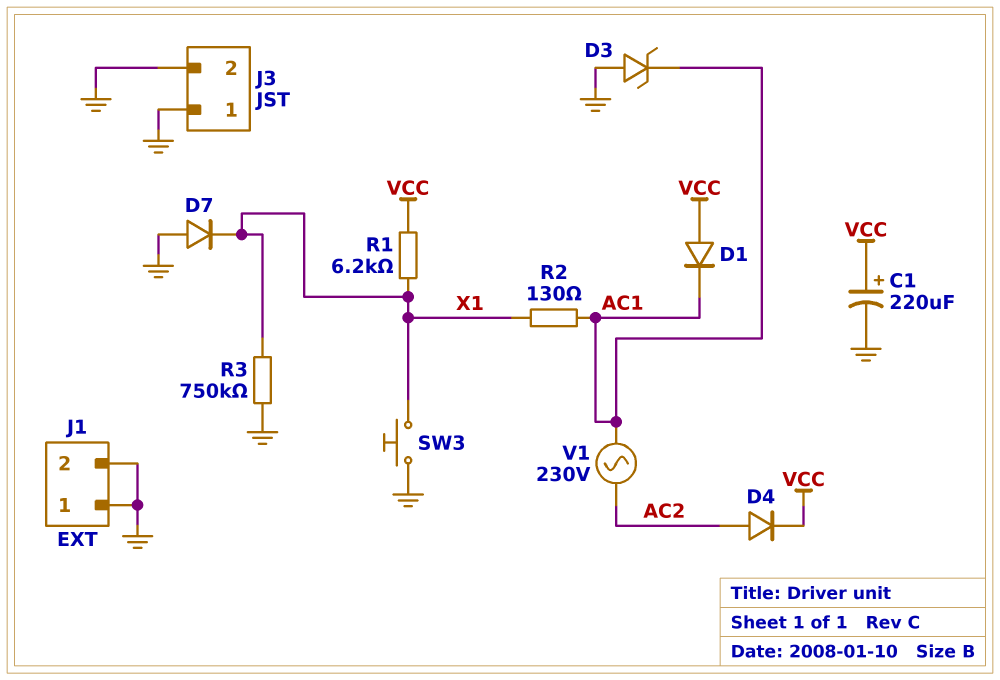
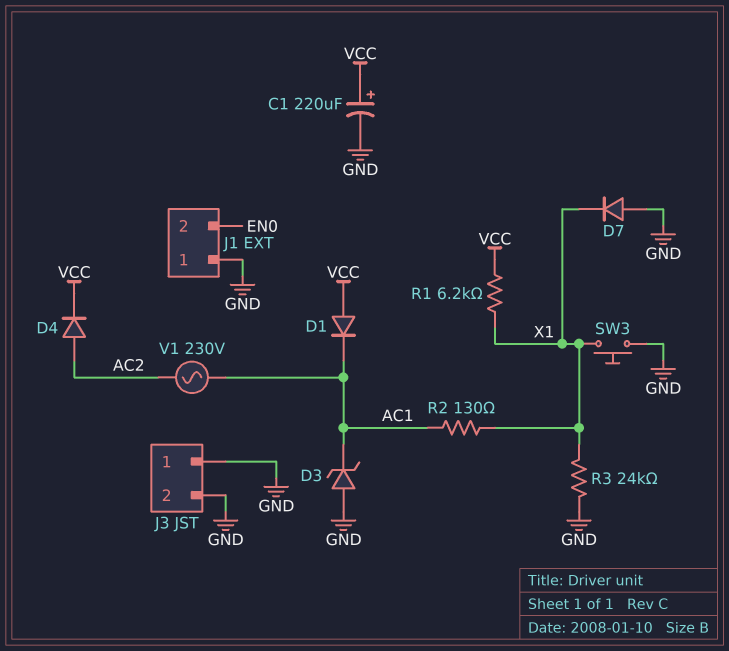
J1 pin 2: GND -> EN0
R3: 750k (GND, X1) -> 24k (GND, X1)

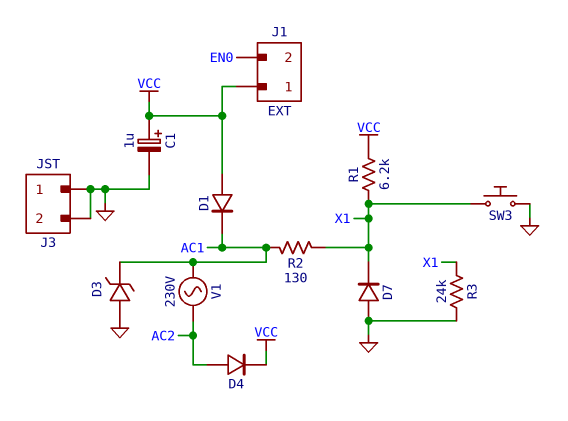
C1: 220uF (plus VCC, minus GND) -> 1uF (plus VCC, minus GND)
J1 pin 1: GND -> VCC

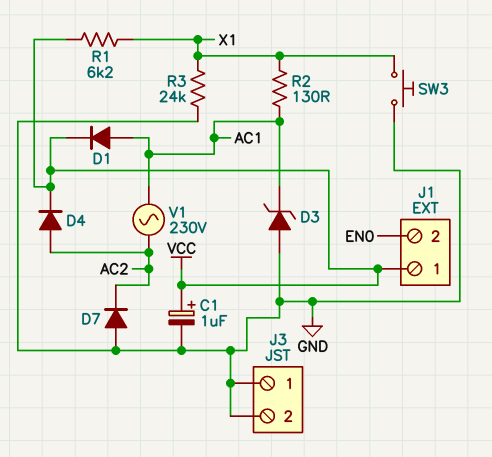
D1: diode (A VCC, K AC1) -> diode (A AC1, K VCC)
D7: diode (A GND, K X1) -> diode (A GND, K AC2)

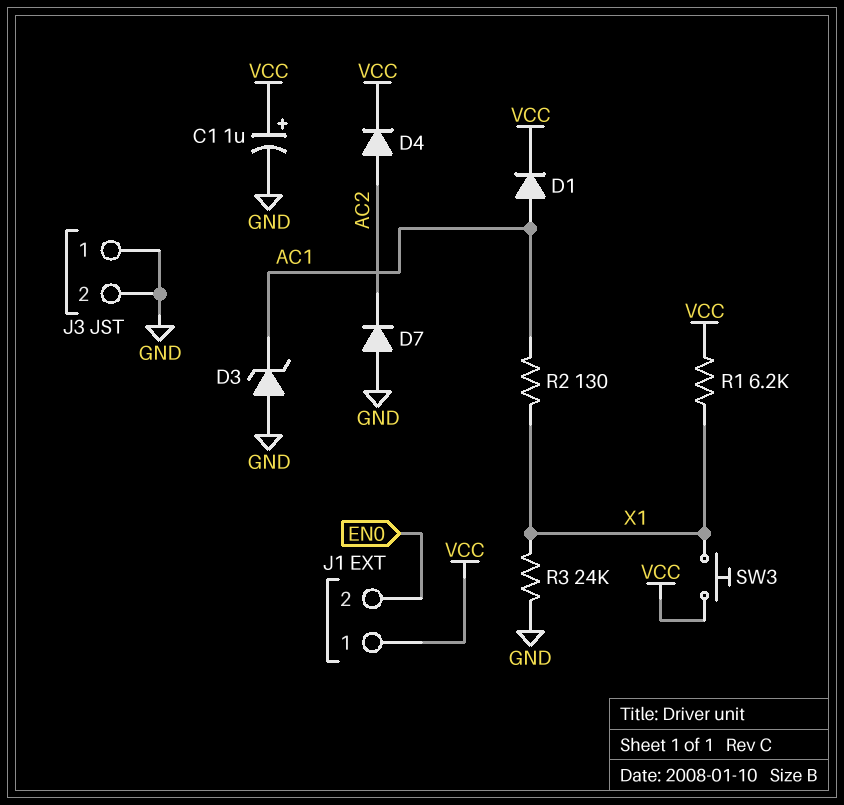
SW3: button (GND, X1) -> button (VCC, X1)
V1: AC 230V (AC1, AC2) -> none

